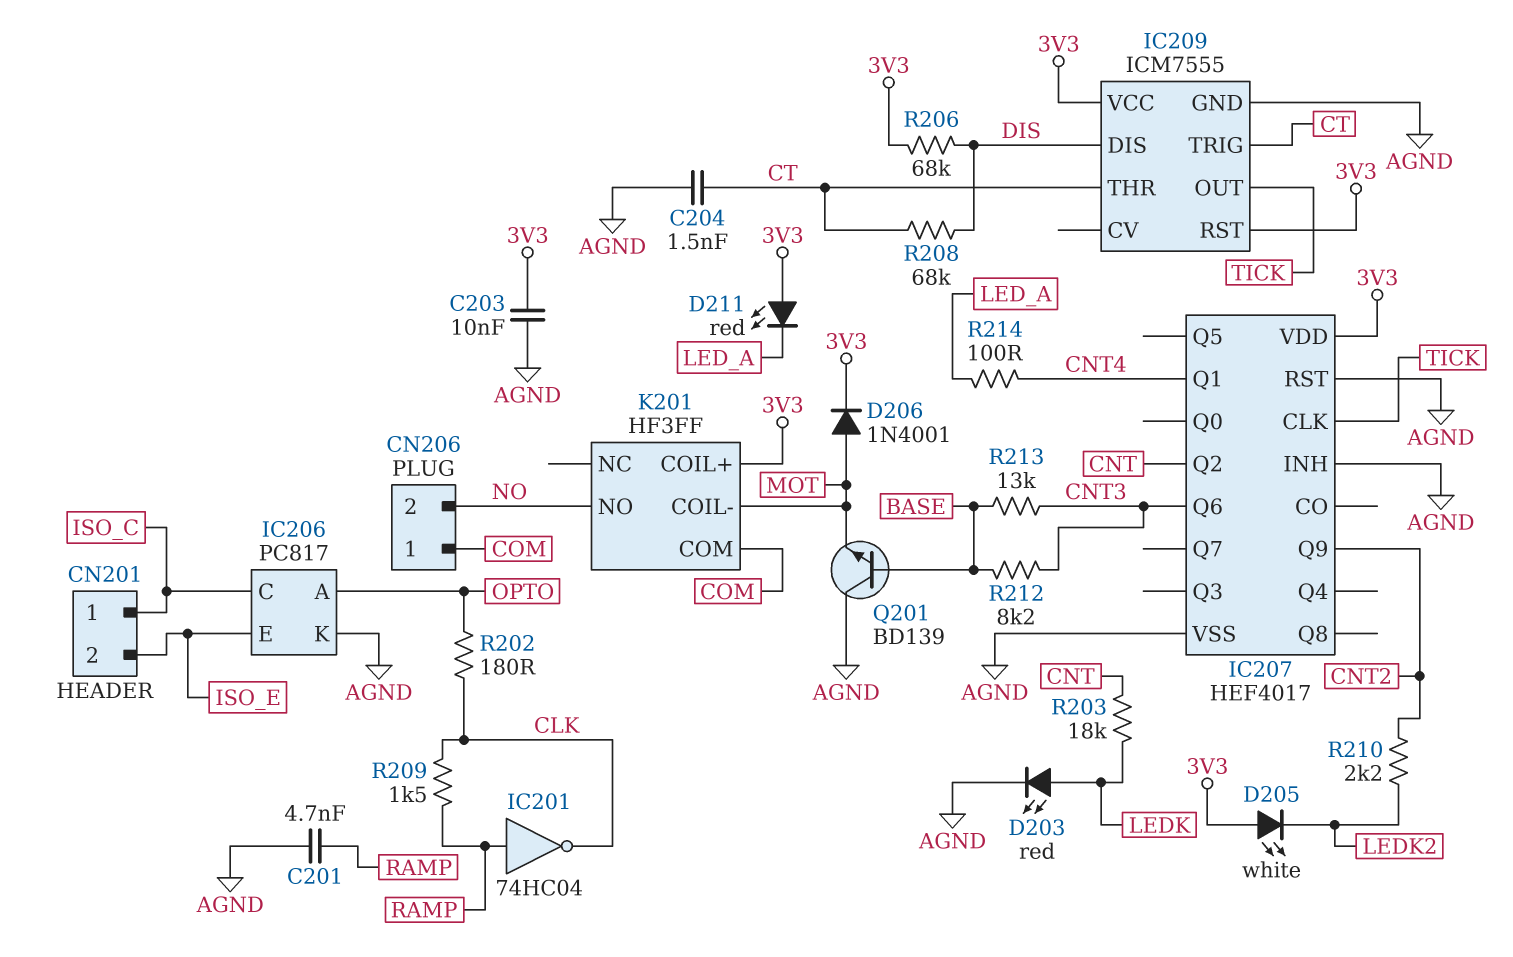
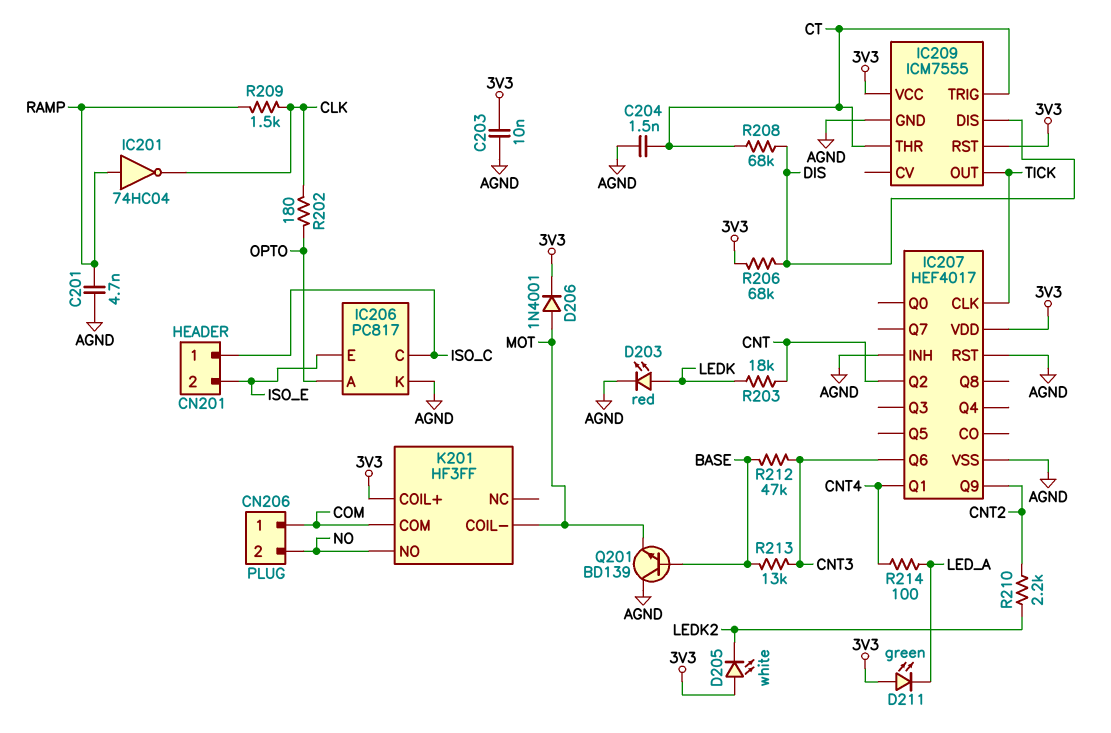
D211: LED red (A 3V3, K LED_A) -> LED green (A 3V3, K LED_A)
R212: 8.2k (BASE, CNT3) -> 47k (BASE, CNT3)

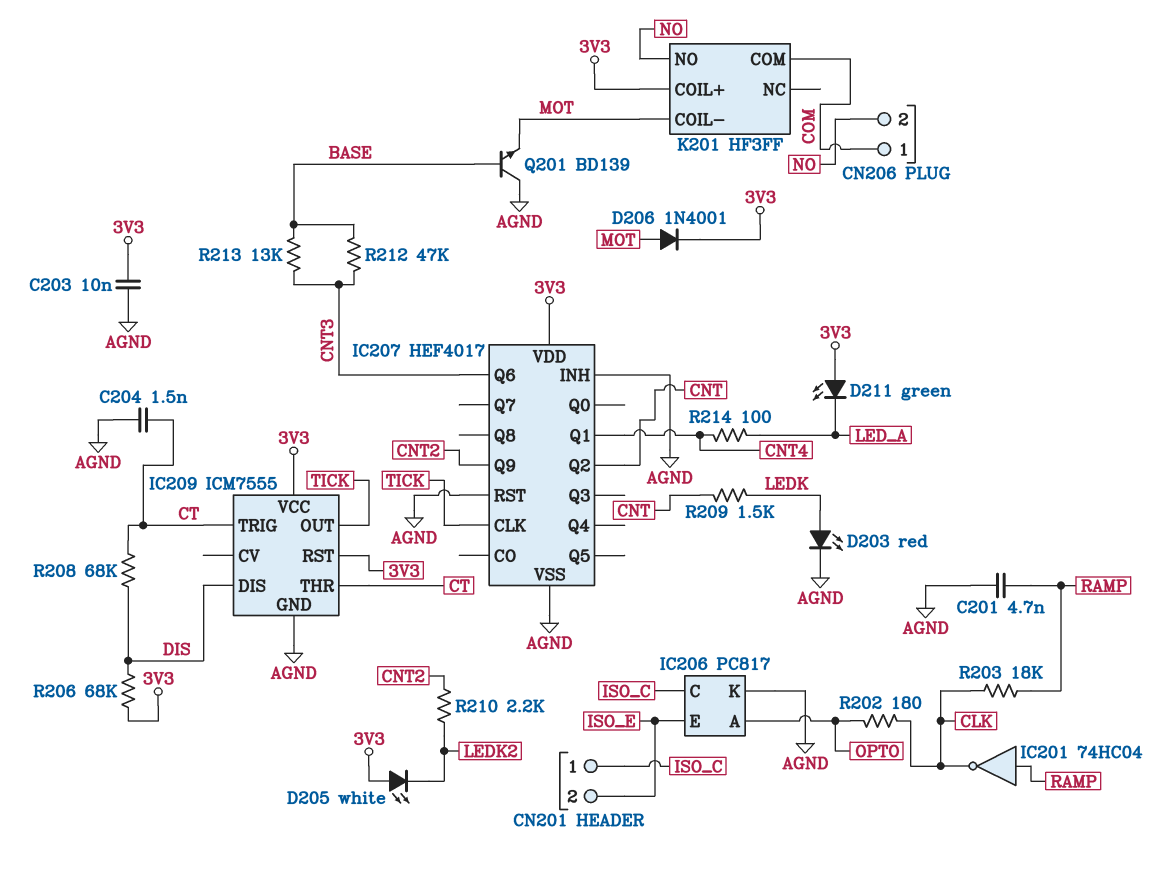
R203: 18k (CNT, LEDK) -> 18k (CLK, RAMP)
R209: 1.5k (CLK, RAMP) -> 1.5k (CNT, LEDK)

